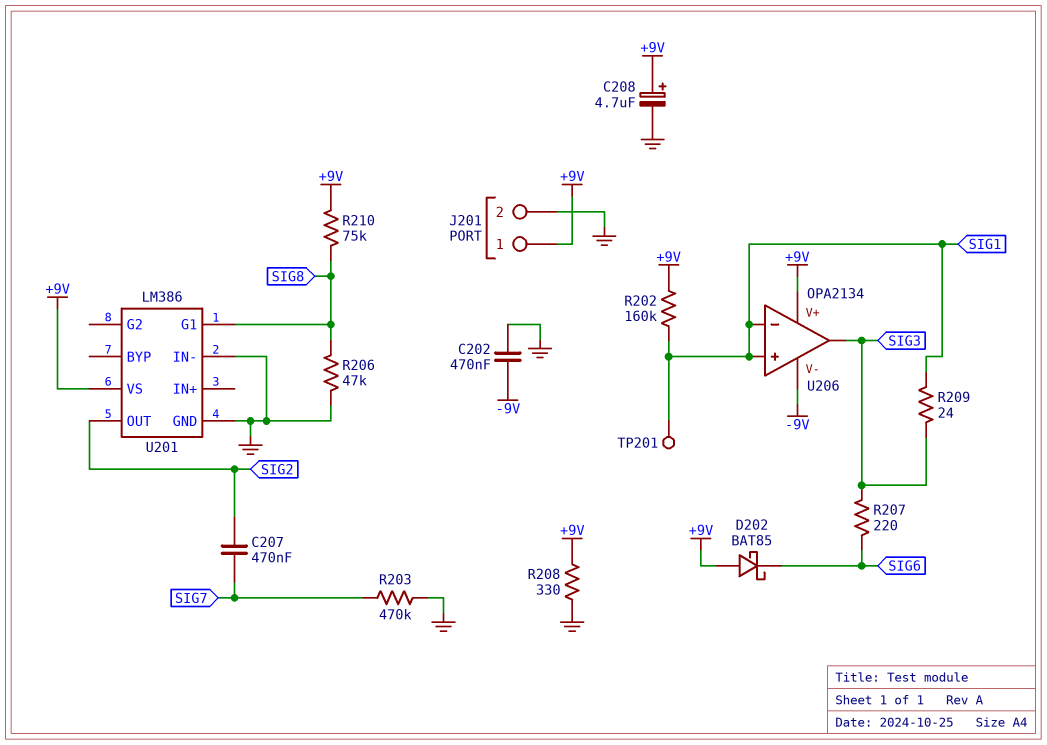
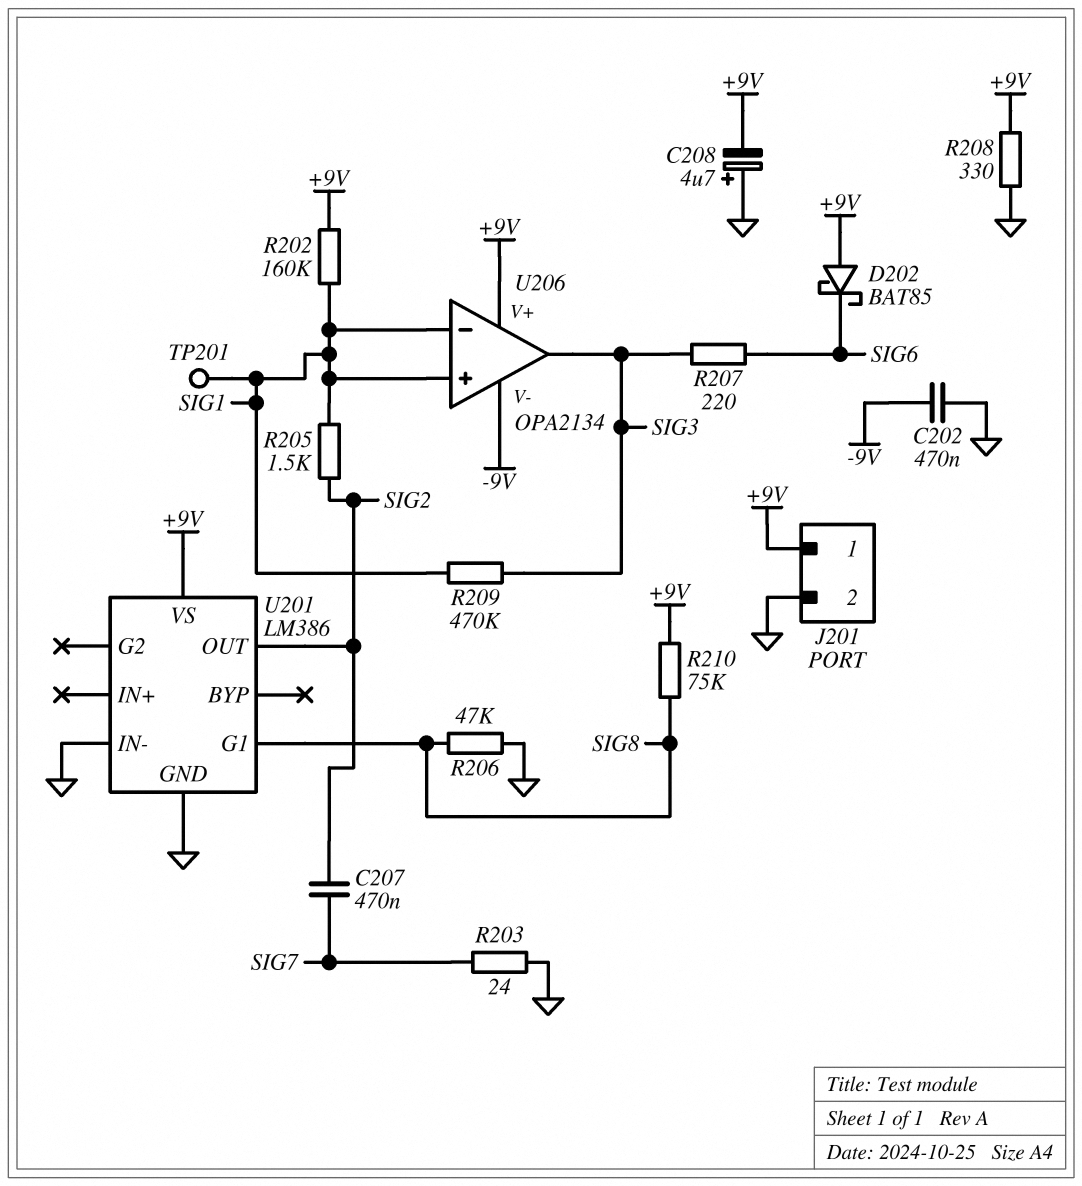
C208: 4.7uF (plus +9V, minus GND) -> 4.7uF (plus GND, minus +9V)
R203: 470k (GND, SIG7) -> 24 (GND, SIG7)
R205: none -> 1.5k (SIG1, SIG2)
R209: 24 (SIG1, SIG3) -> 470k (SIG1, SIG3)

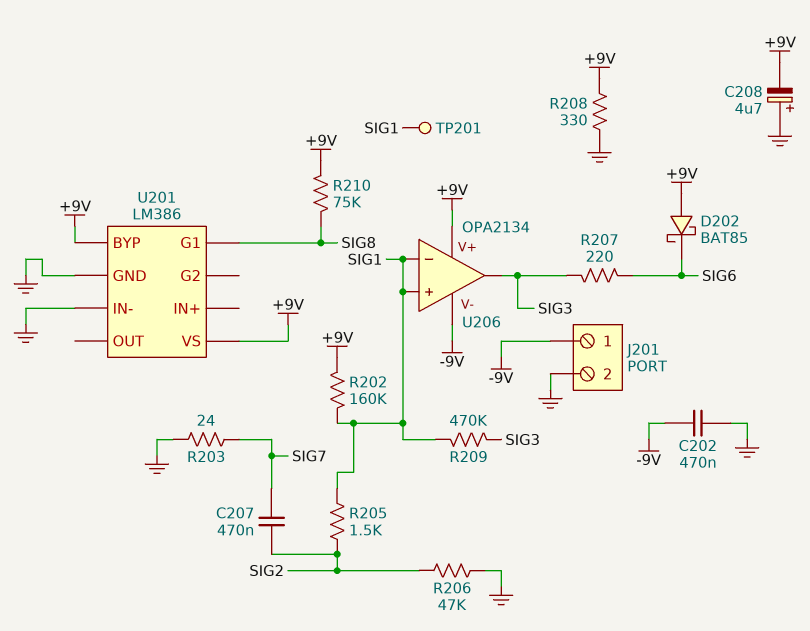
J201 pin 1: +9V -> -9V
R206: 47k (GND, SIG8) -> 47k (GND, SIG2)
U201 pin BYP: none -> +9V
U201 pin OUT: SIG2 -> none

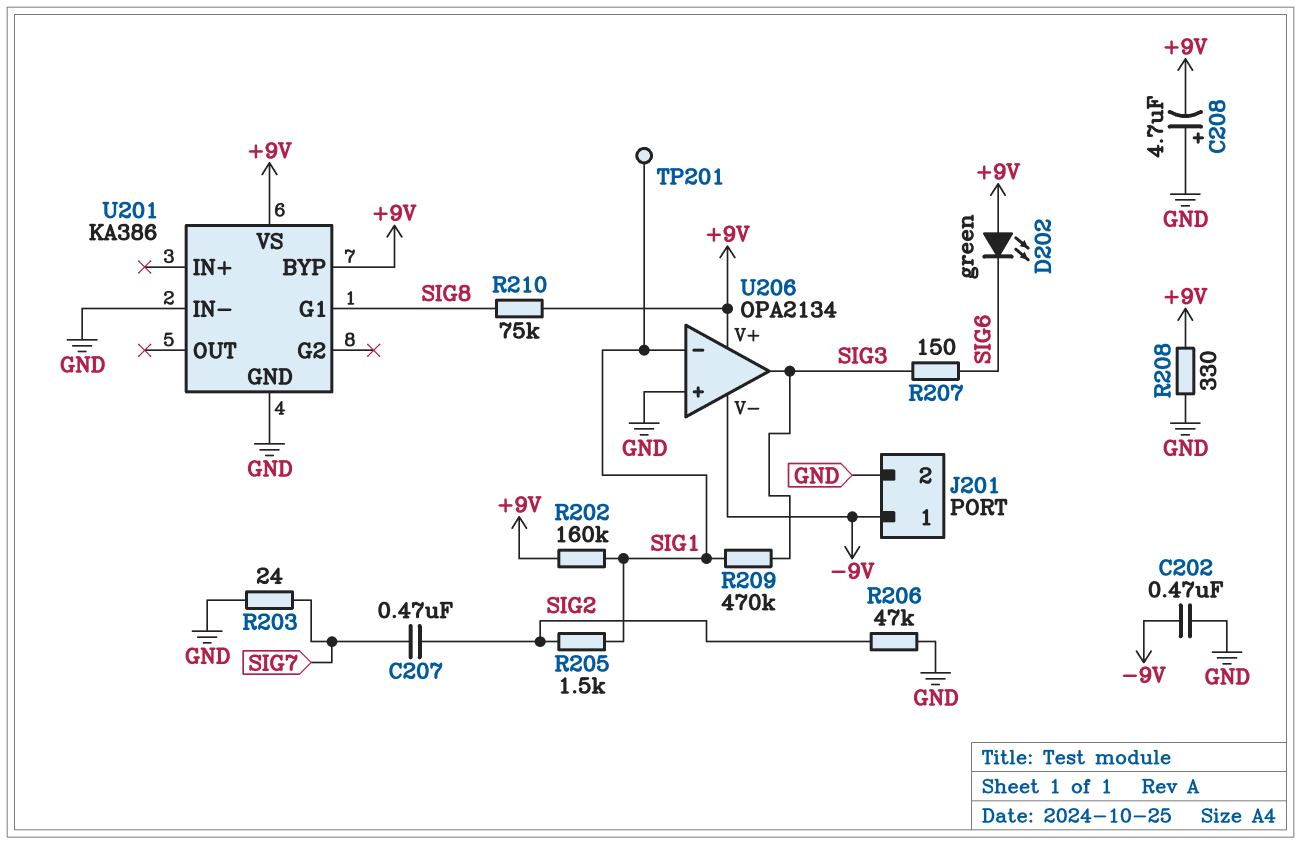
D202: schottky BAT85 (A +9V, K SIG6) -> LED green (A +9V, K SIG6)
R207: 220 (SIG3, SIG6) -> 150 (SIG3, SIG6)
U201: LM386 -> KA386
U206 pin in+: SIG1 -> GND

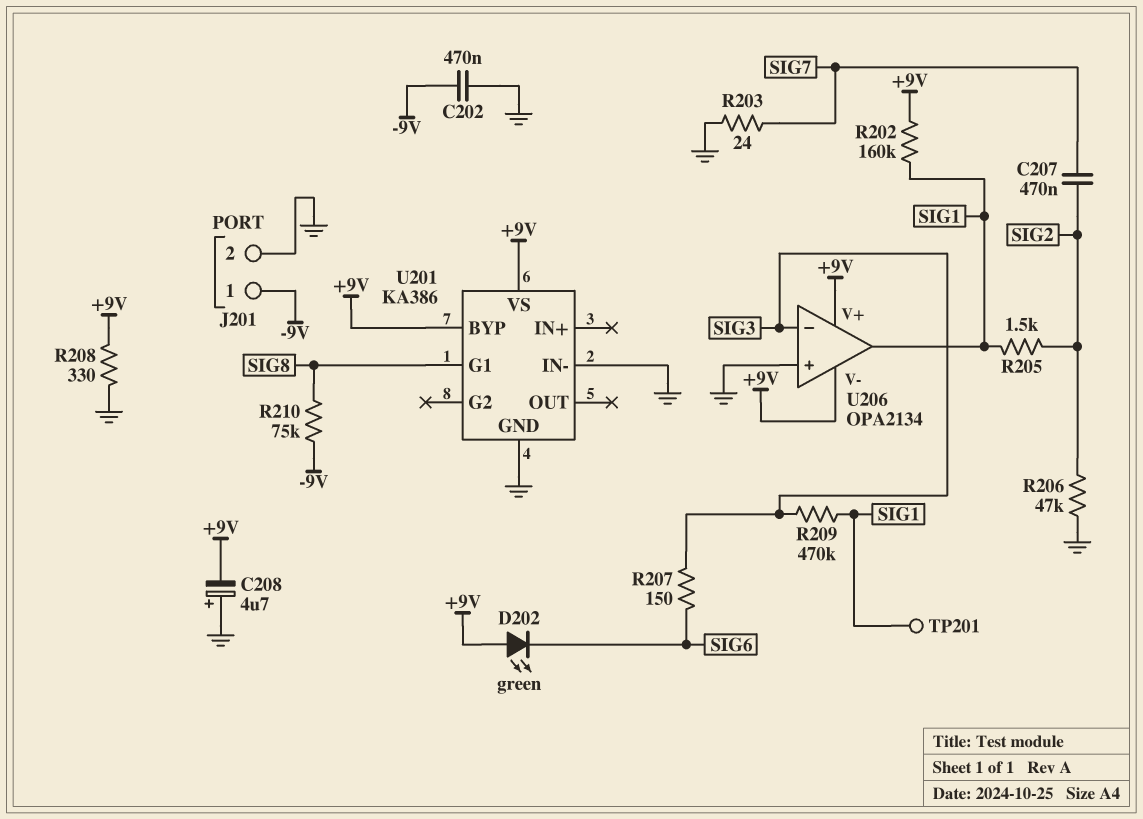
R210: 75k (+9V, SIG8) -> 75k (-9V, SIG8)
U206 pin V-: -9V -> +9V
U206 pin in-: SIG1 -> SIG3
U206 pin out: SIG3 -> SIG1

